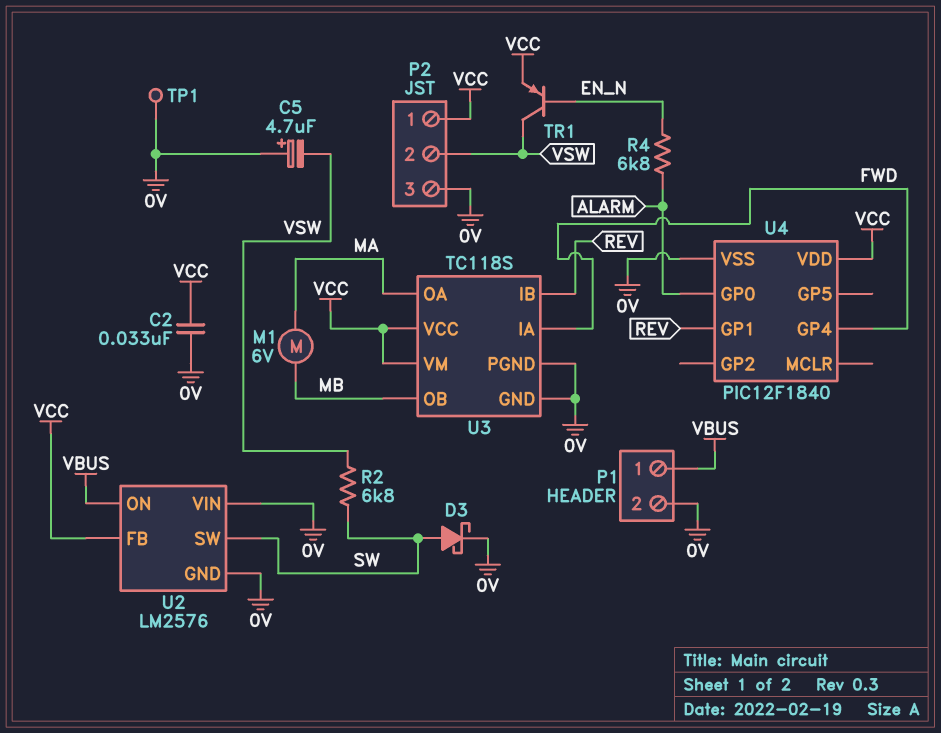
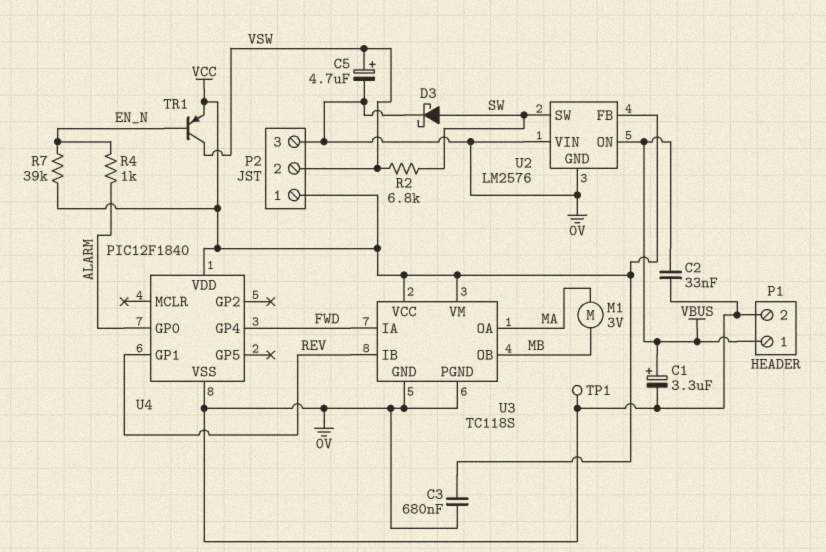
C1: none -> 3.3uF (plus VBUS, minus 0V)
C2: 33nF (0V, VCC) -> 33nF (0V, VBUS)
C3: none -> 680nF (0V, VCC)
C5: 4.7uF (plus 0V, minus VSW) -> 4.7uF (plus VSW, minus 0V)
M1: motor 6V (MA, MB) -> motor 3V (MA, MB)
R4: 6.8k (ALARM, EN_N) -> 1k (ALARM, EN_N)
R7: none -> 39k (EN_N, VCC)

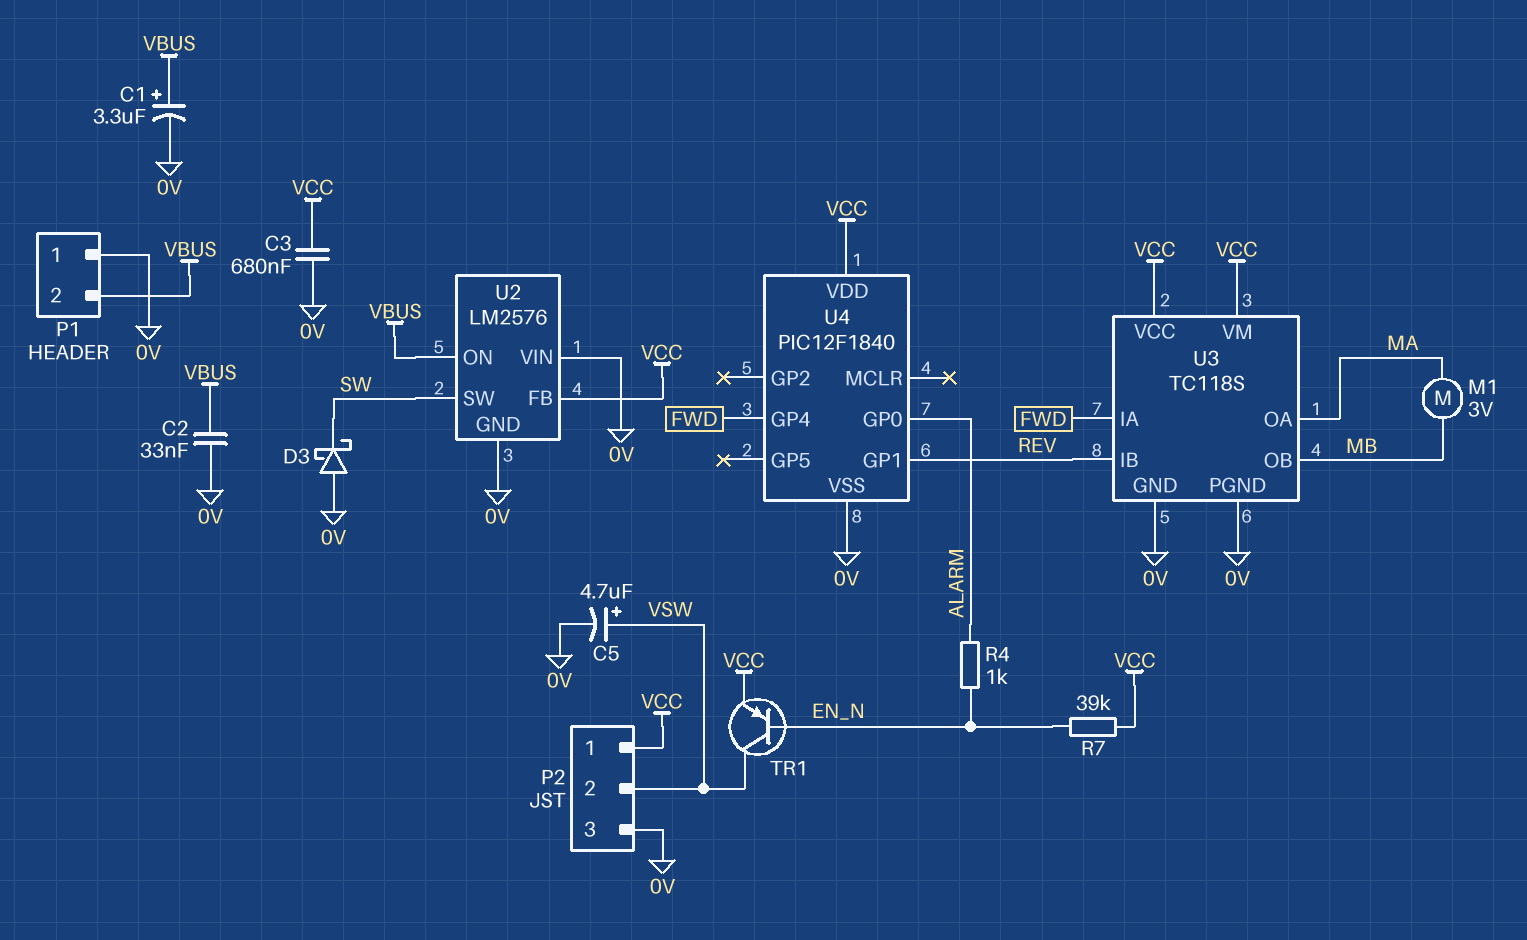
D3: schottky (A SW, K 0V) -> schottky (A 0V, K SW)
P1 pin 1: VBUS -> 0V
P1 pin 2: 0V -> VBUS
R2: 6.8k (SW, VSW) -> none
TP1: test point (0V) -> none

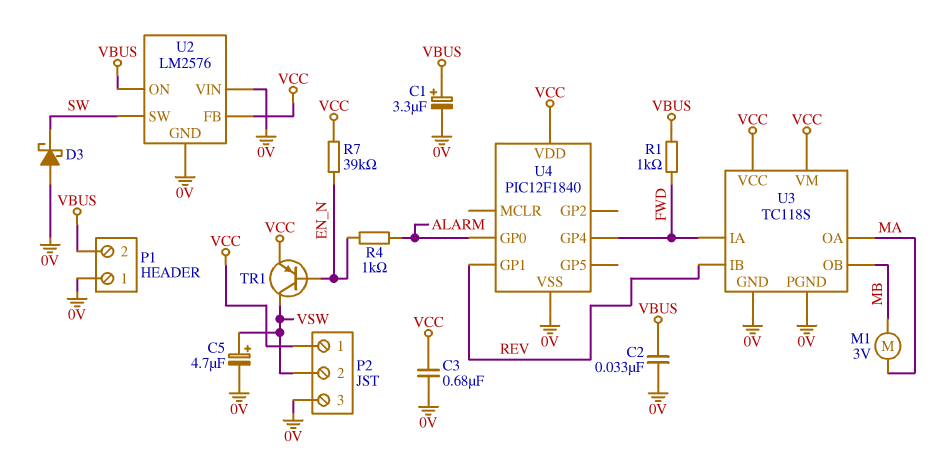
R1: none -> 1k (FWD, VBUS)

